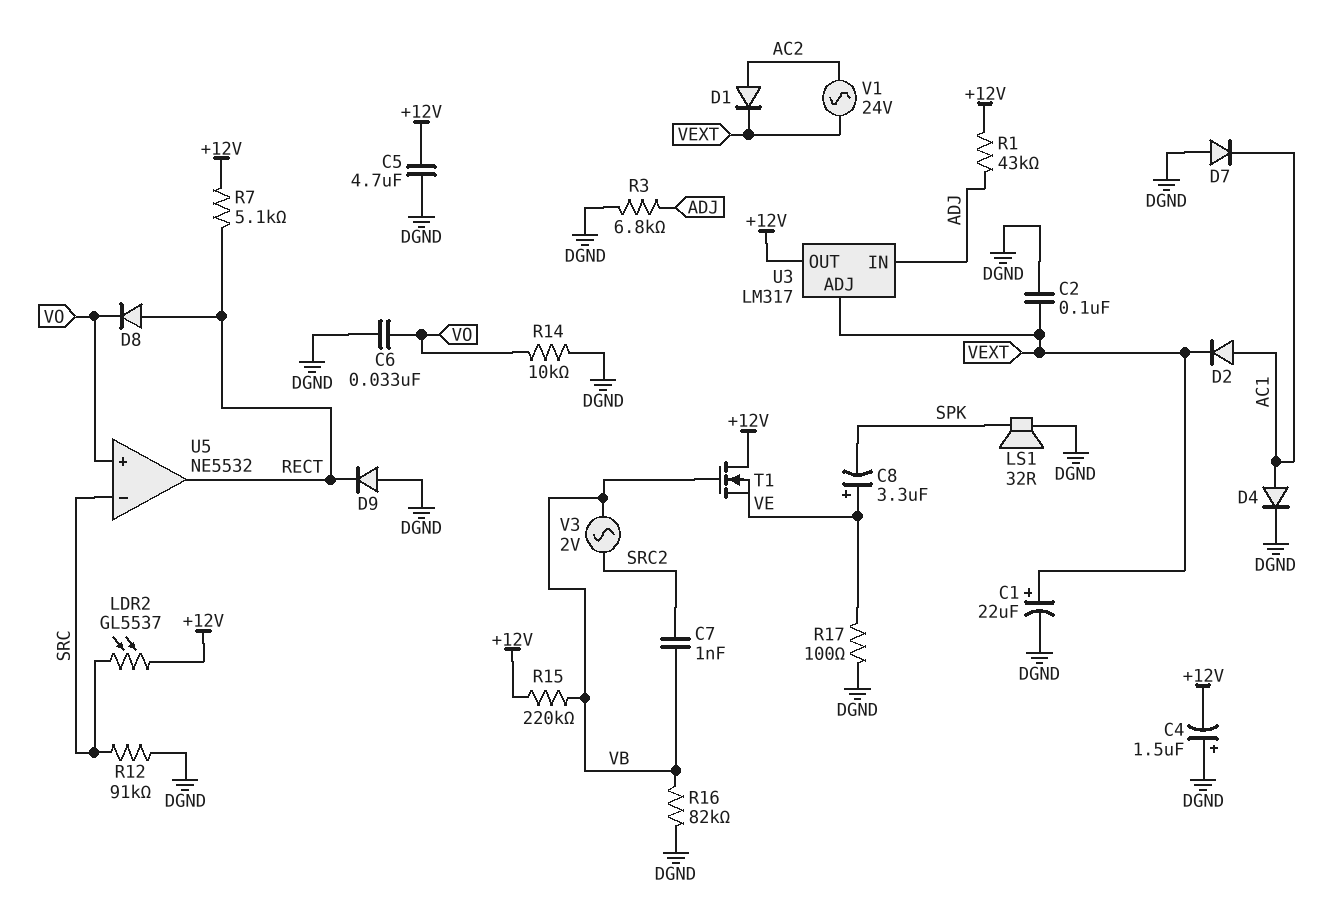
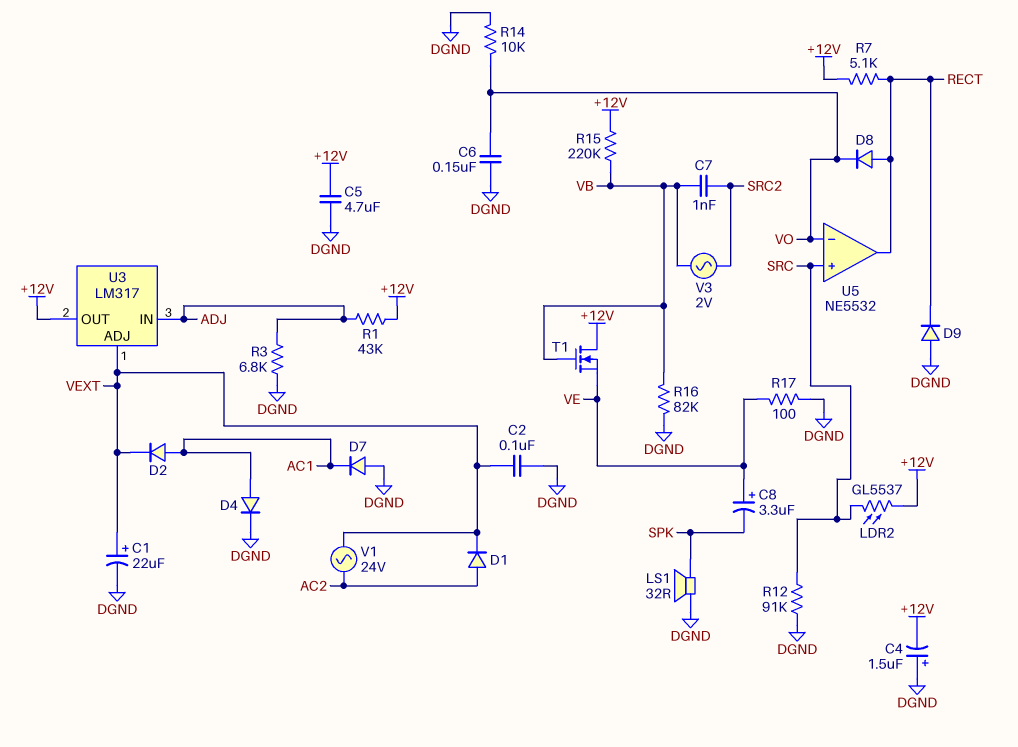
C6: 33nF (DGND, VO) -> 150nF (DGND, VO)
U5 pin in+: VO -> SRC
U5 pin in-: SRC -> VO

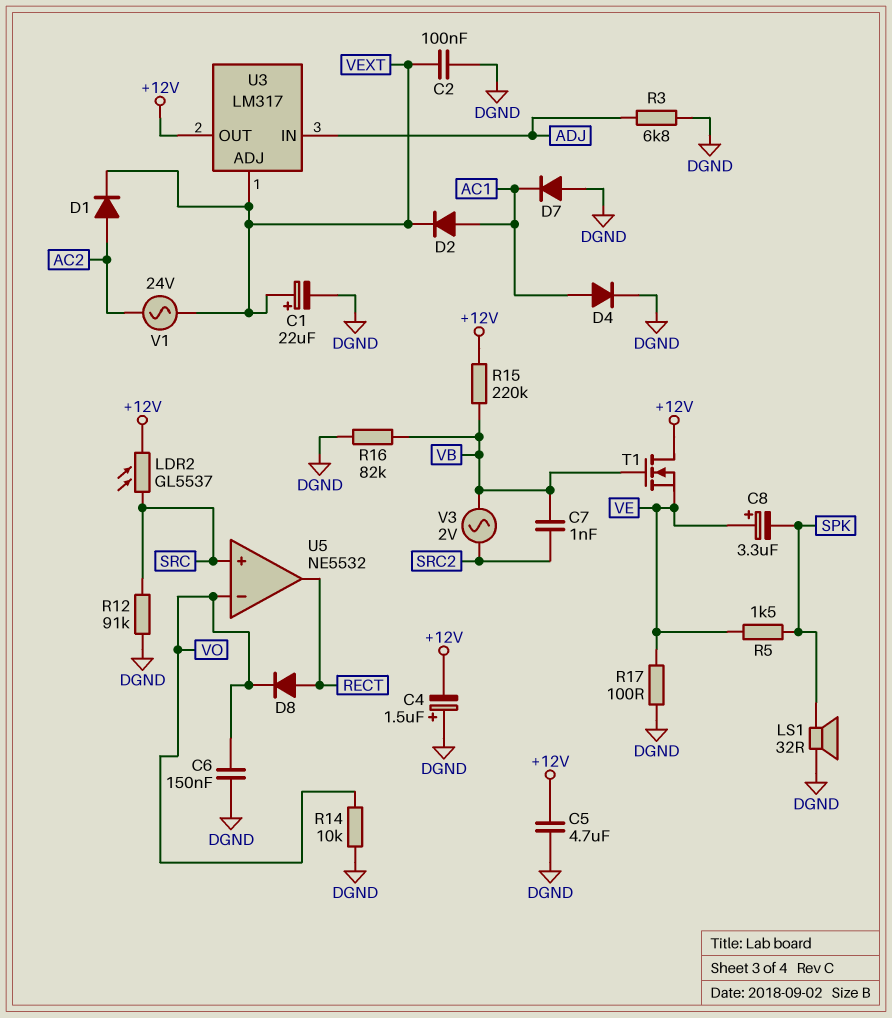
D9: diode (A DGND, K RECT) -> none
R1: 43k (+12V, ADJ) -> none
R5: none -> 1.5k (SPK, VE)
R7: 5.1k (+12V, RECT) -> none

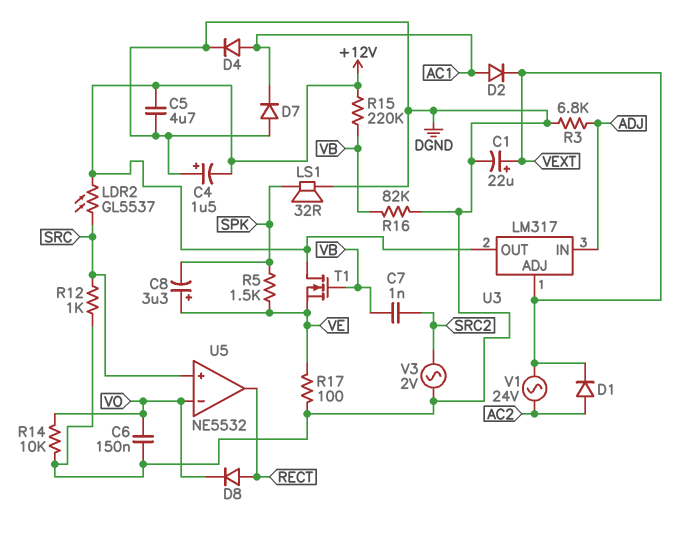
C2: 100nF (DGND, VEXT) -> none
R12: 91k (DGND, SRC) -> 1k (DGND, SRC)
V3: AC 2V (SRC2, VB) -> AC 2V (DGND, SRC2)

